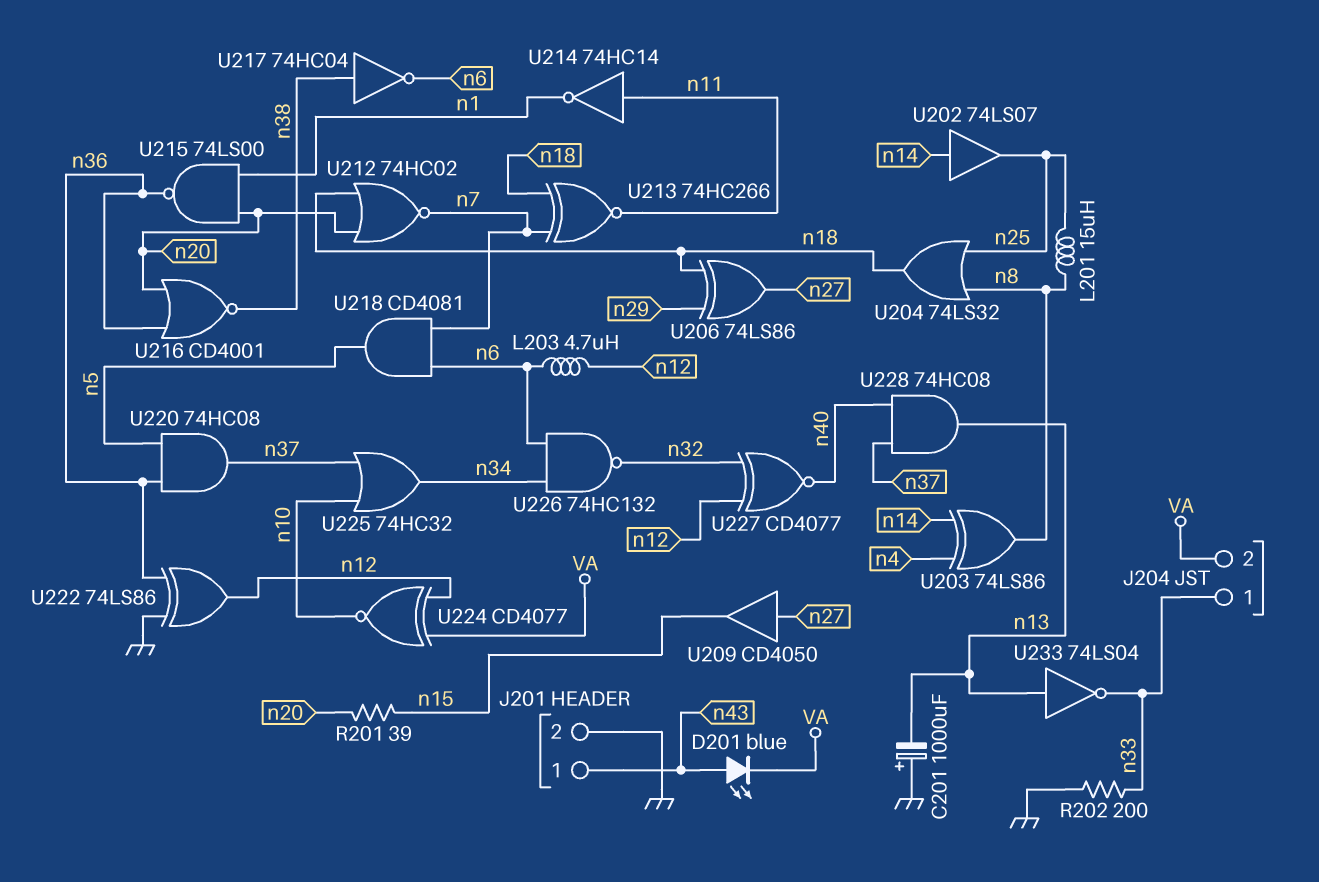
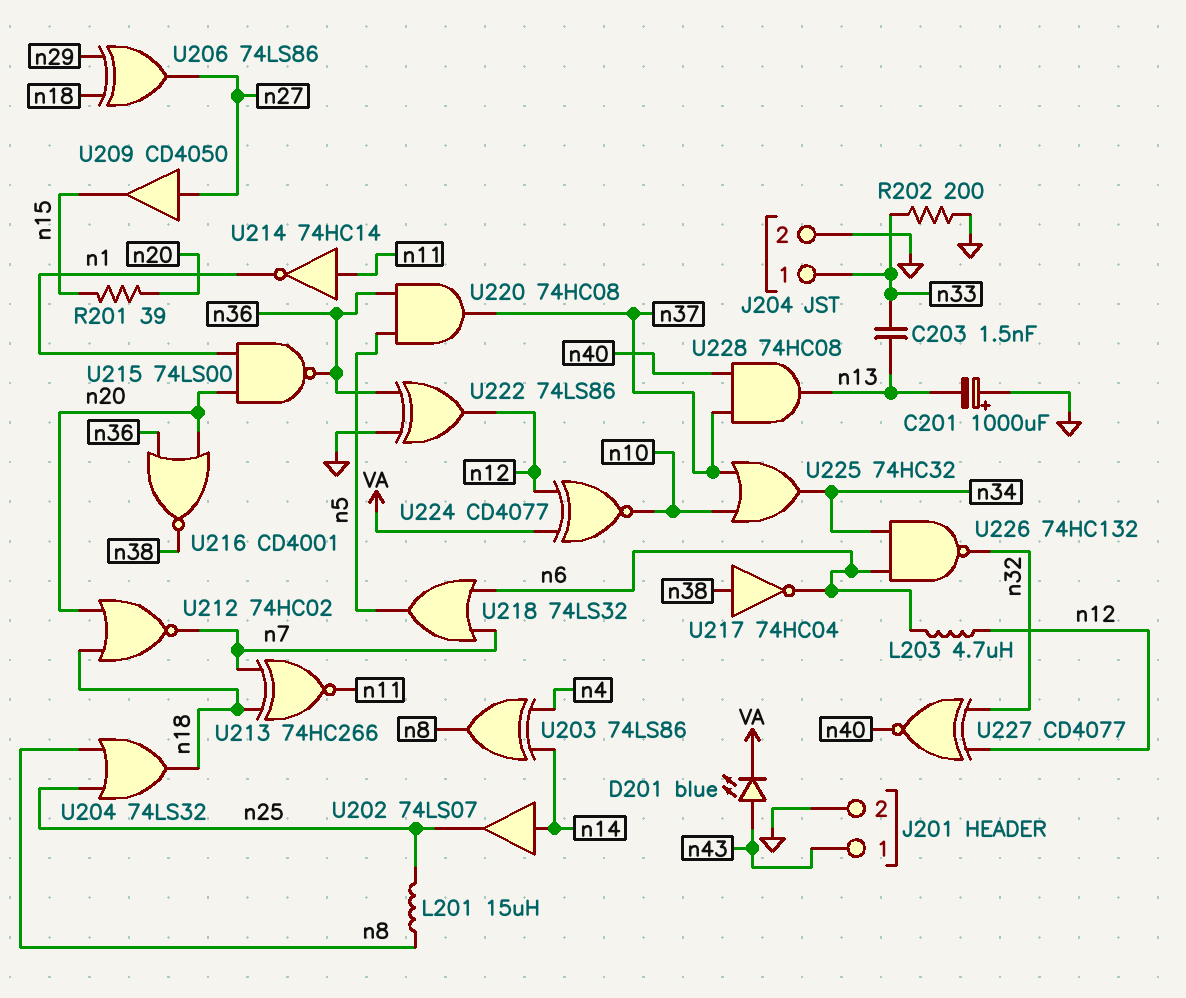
C203: none -> 1.5nF (n13, n33)
J204 pin 2: VA -> GND
U218: AND CD4081 (in n6, in n7, out n5) -> OR 74LS32 (in n6, in n7, out n5)
U233: NOT 74LS04 (in n13, out n33) -> none

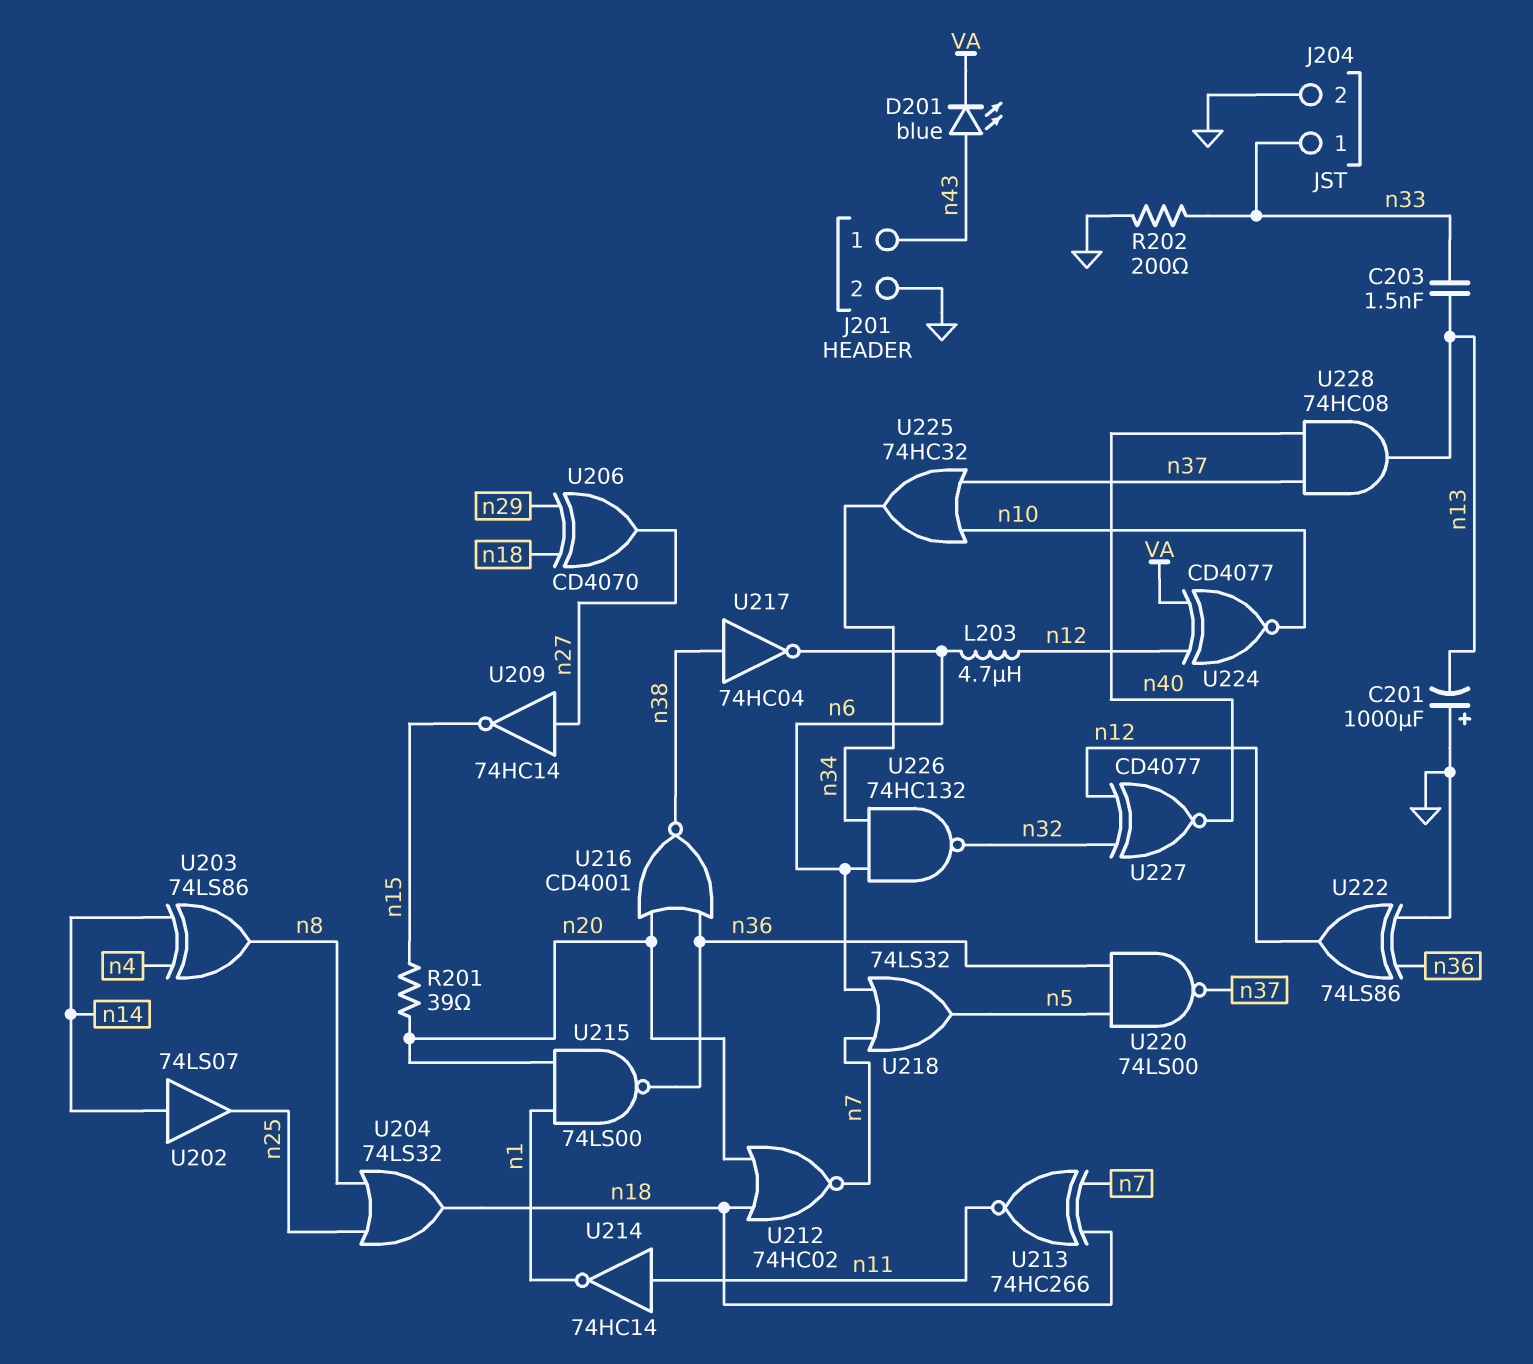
L201: 15uH (n8, n25) -> none
U206: XOR 74LS86 (in n18, in n29, out n27) -> XOR CD4070 (in n18, in n29, out n27)
U209: buffer CD4050 (in n27, out n15) -> NOT 74HC14 (in n27, out n15)
U220: AND 74HC08 (in n5, in n36, out n37) -> NAND 74LS00 (in n5, in n36, out n37)

